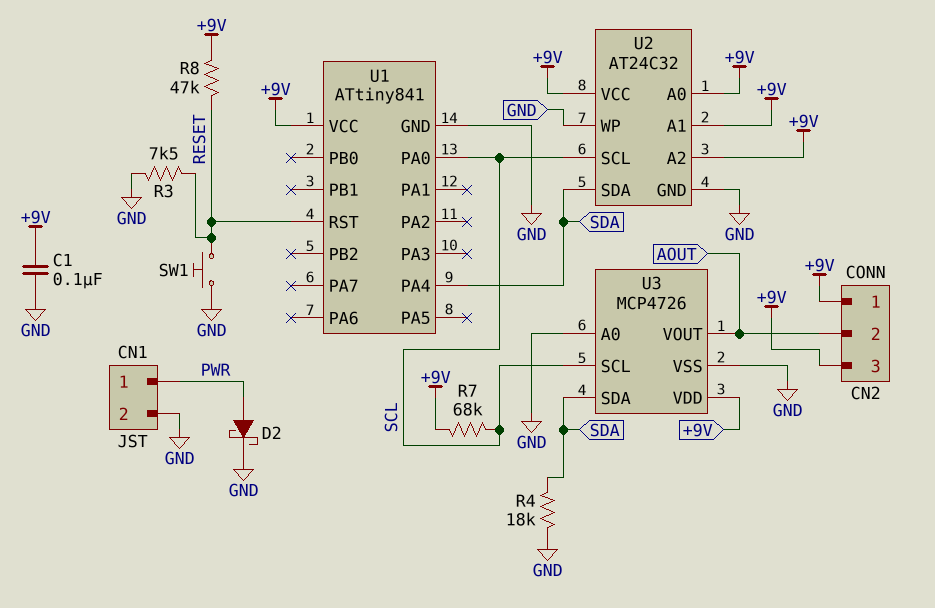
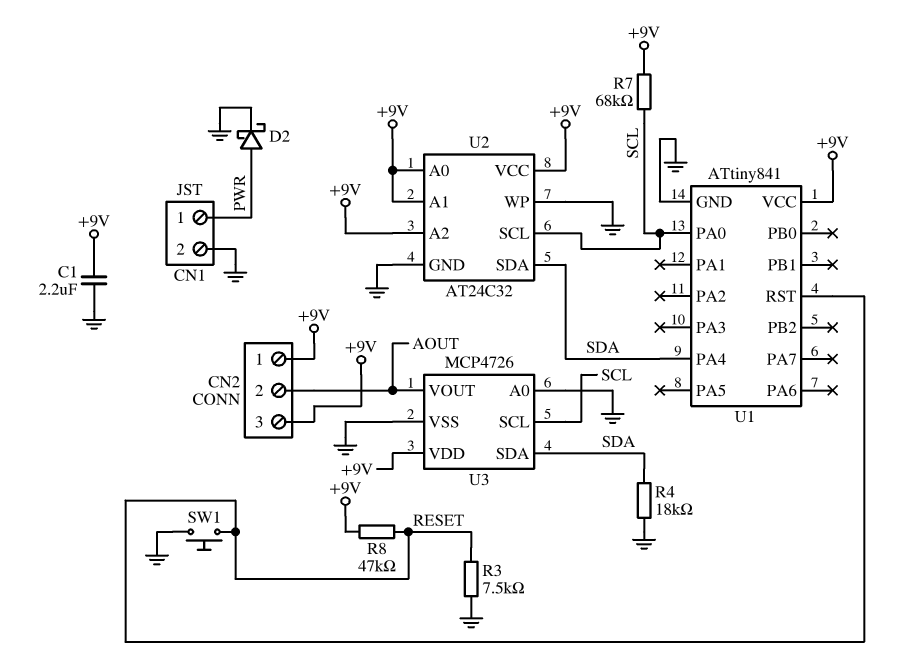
C1: 100nF (+9V, GND) -> 2.2uF (+9V, GND)

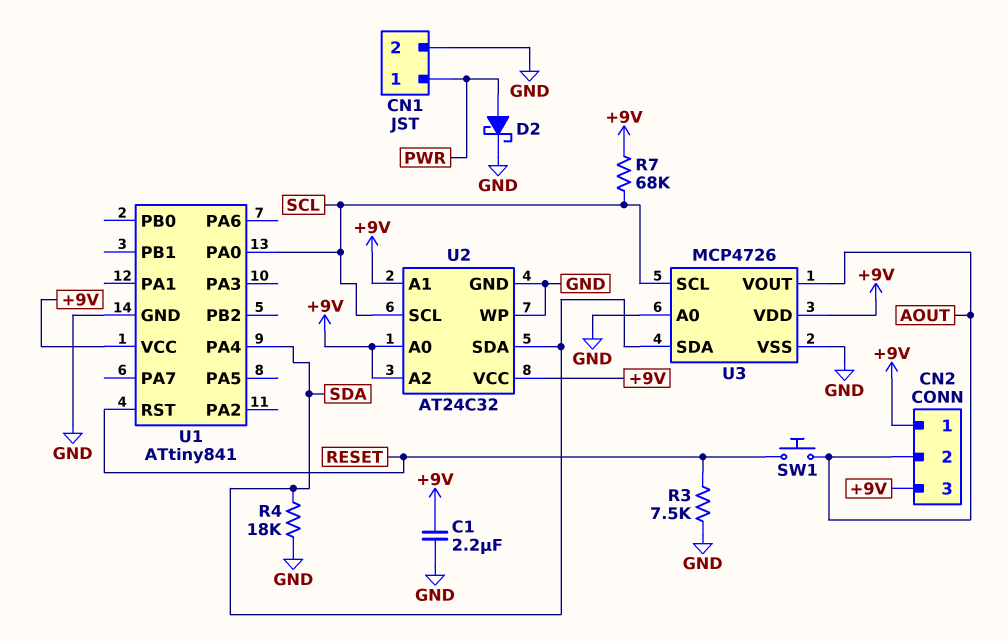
R8: 47k (+9V, RESET) -> none
SW1: button (GND, RESET) -> button (AOUT, RESET)

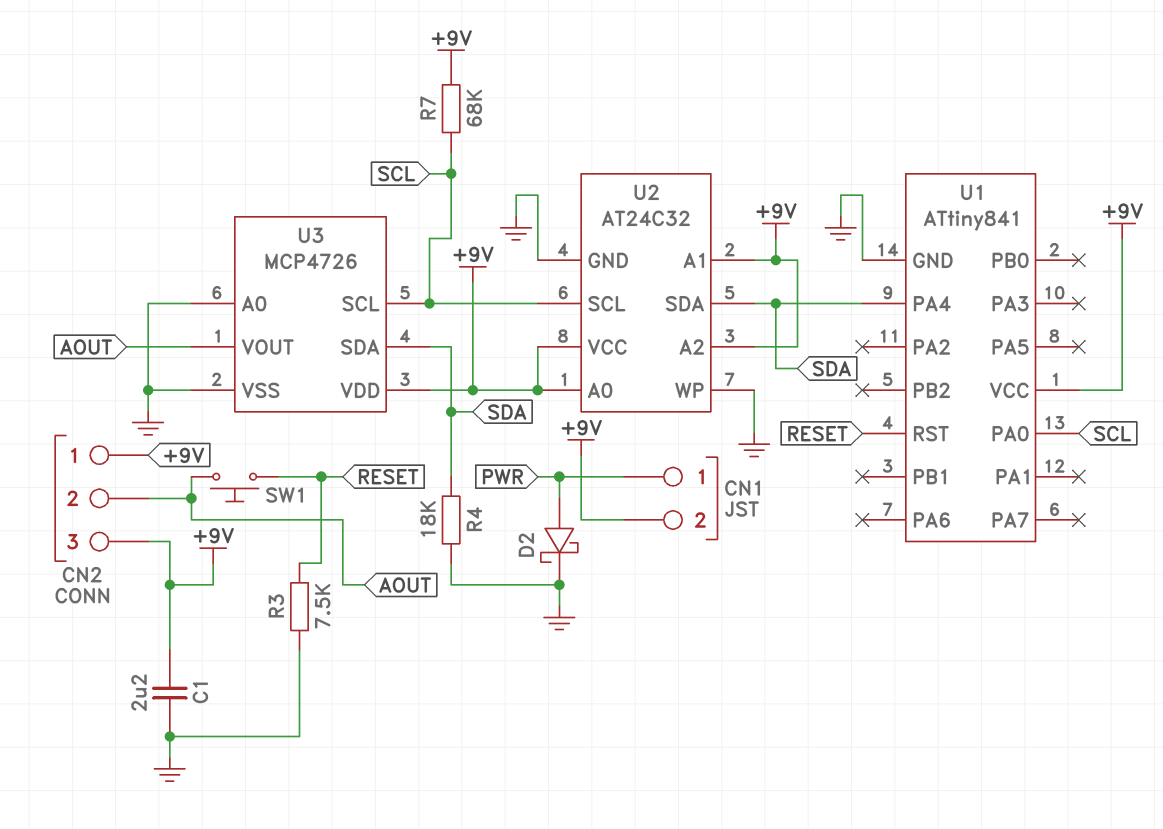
CN1 pin 2: GND -> +9V

